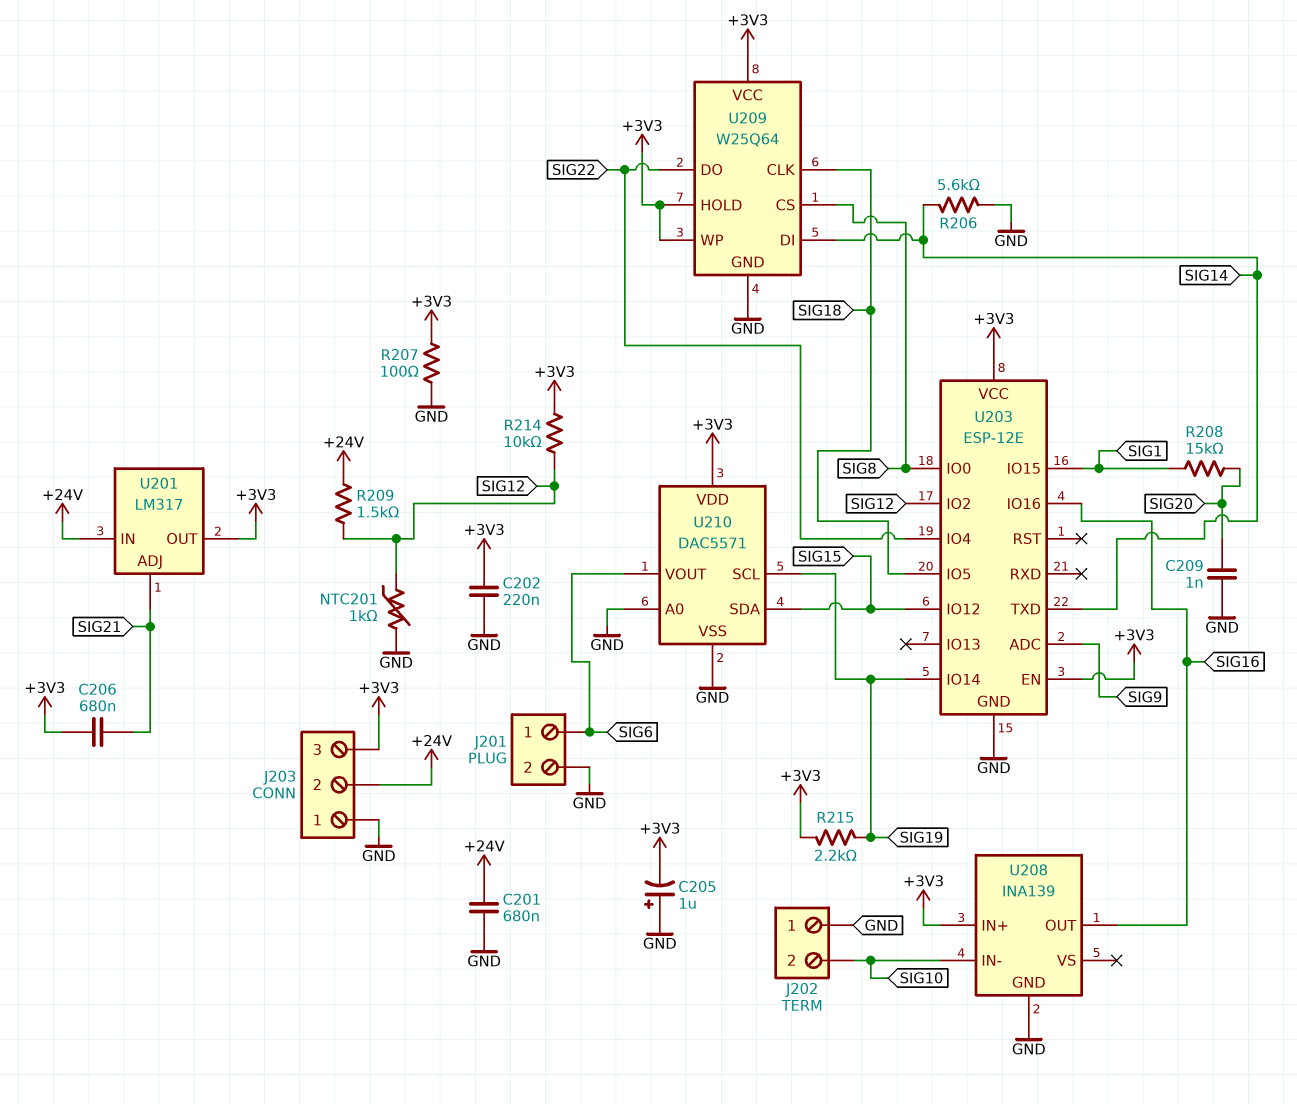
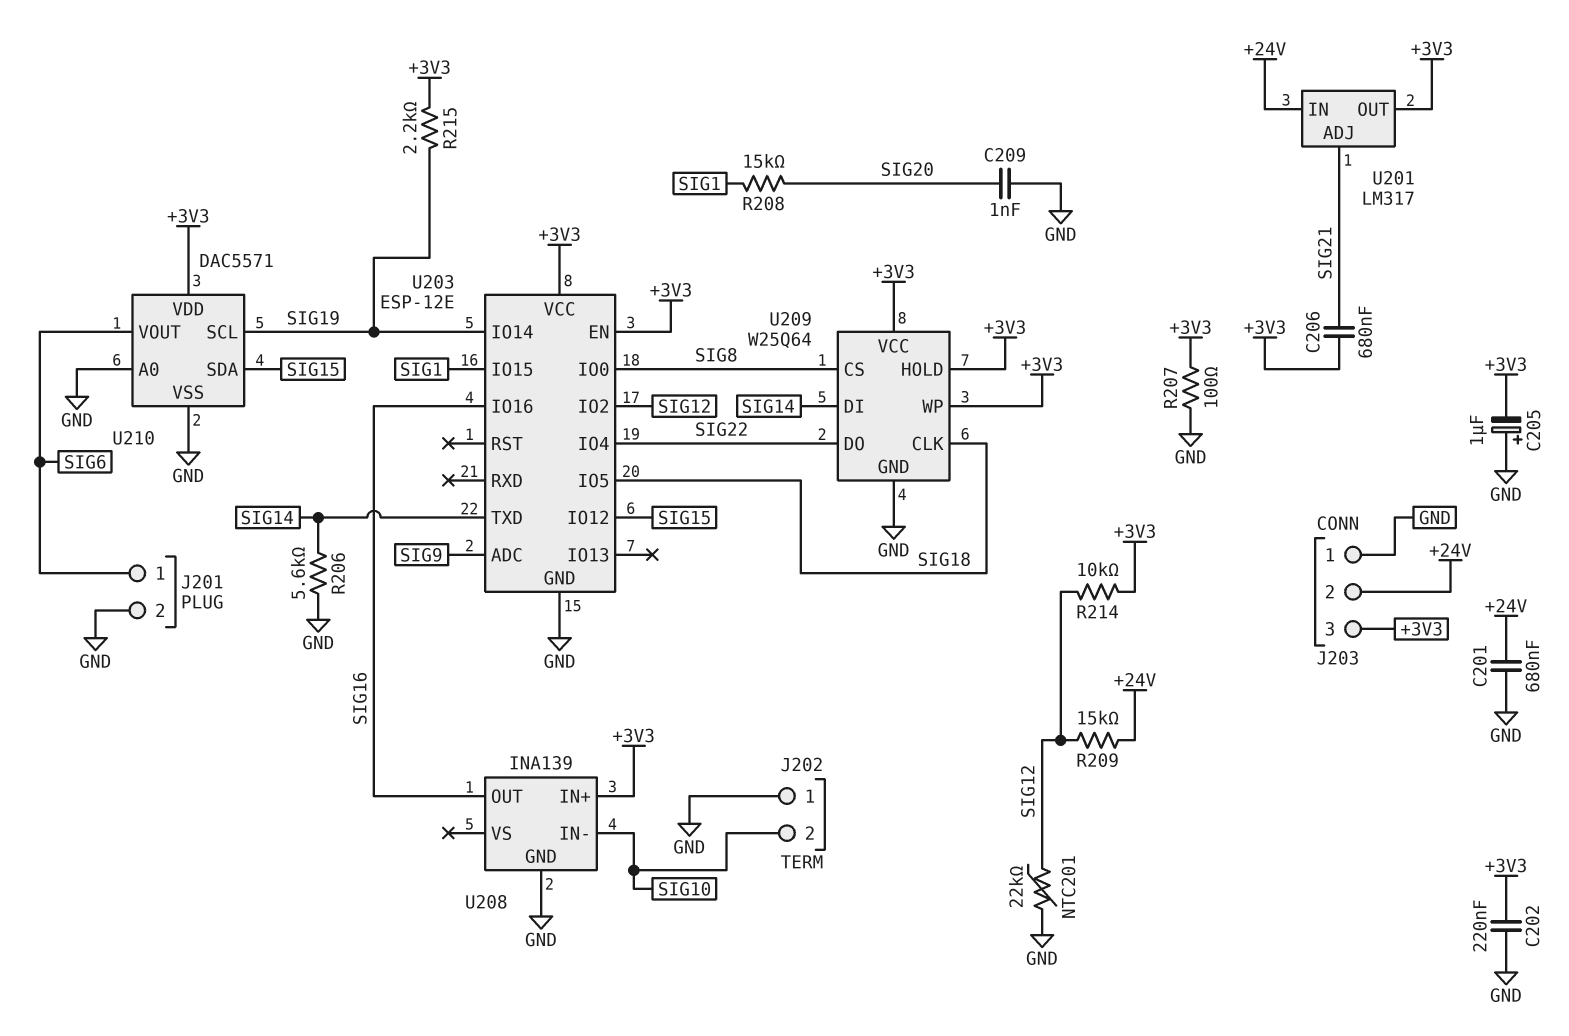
NTC201: 1k (GND, SIG12) -> 22k (GND, SIG12)
R209: 1.5k (+24V, SIG12) -> 15k (+24V, SIG12)

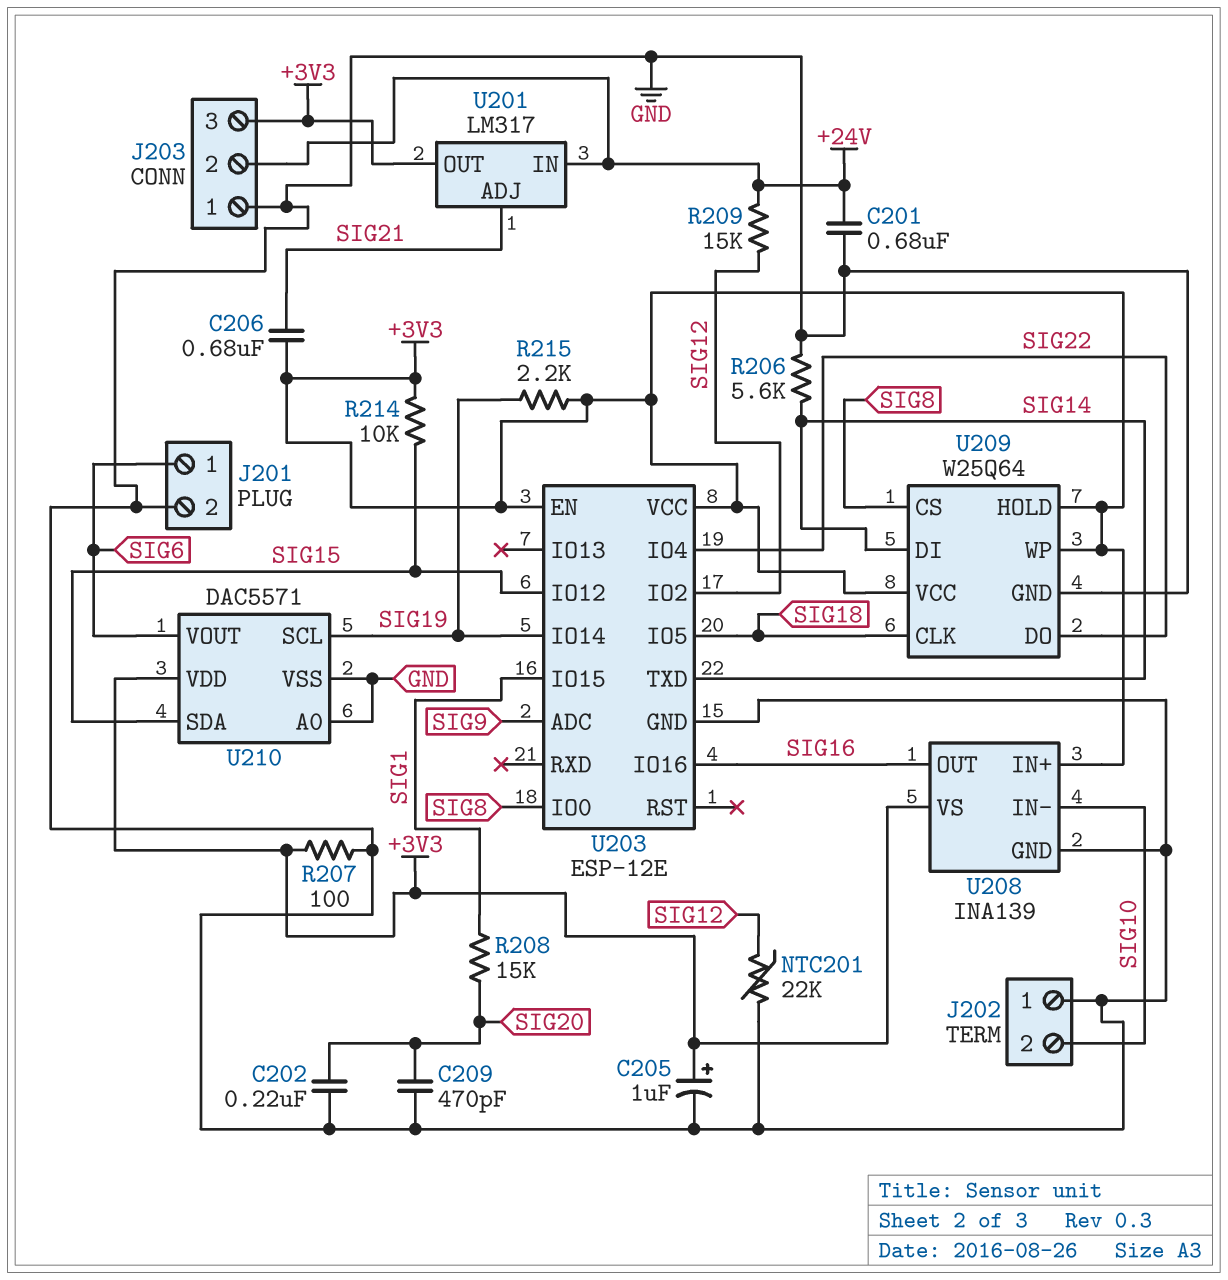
C202: 220nF (+3V3, GND) -> 220nF (GND, SIG20)
C205: 1uF (plus GND, minus +3V3) -> 1uF (plus +3V3, minus GND)
C209: 1nF (GND, SIG20) -> 470pF (GND, SIG20)
R214: 10k (+3V3, SIG12) -> 10k (+3V3, SIG15)
U208 pin VS: none -> +3V3

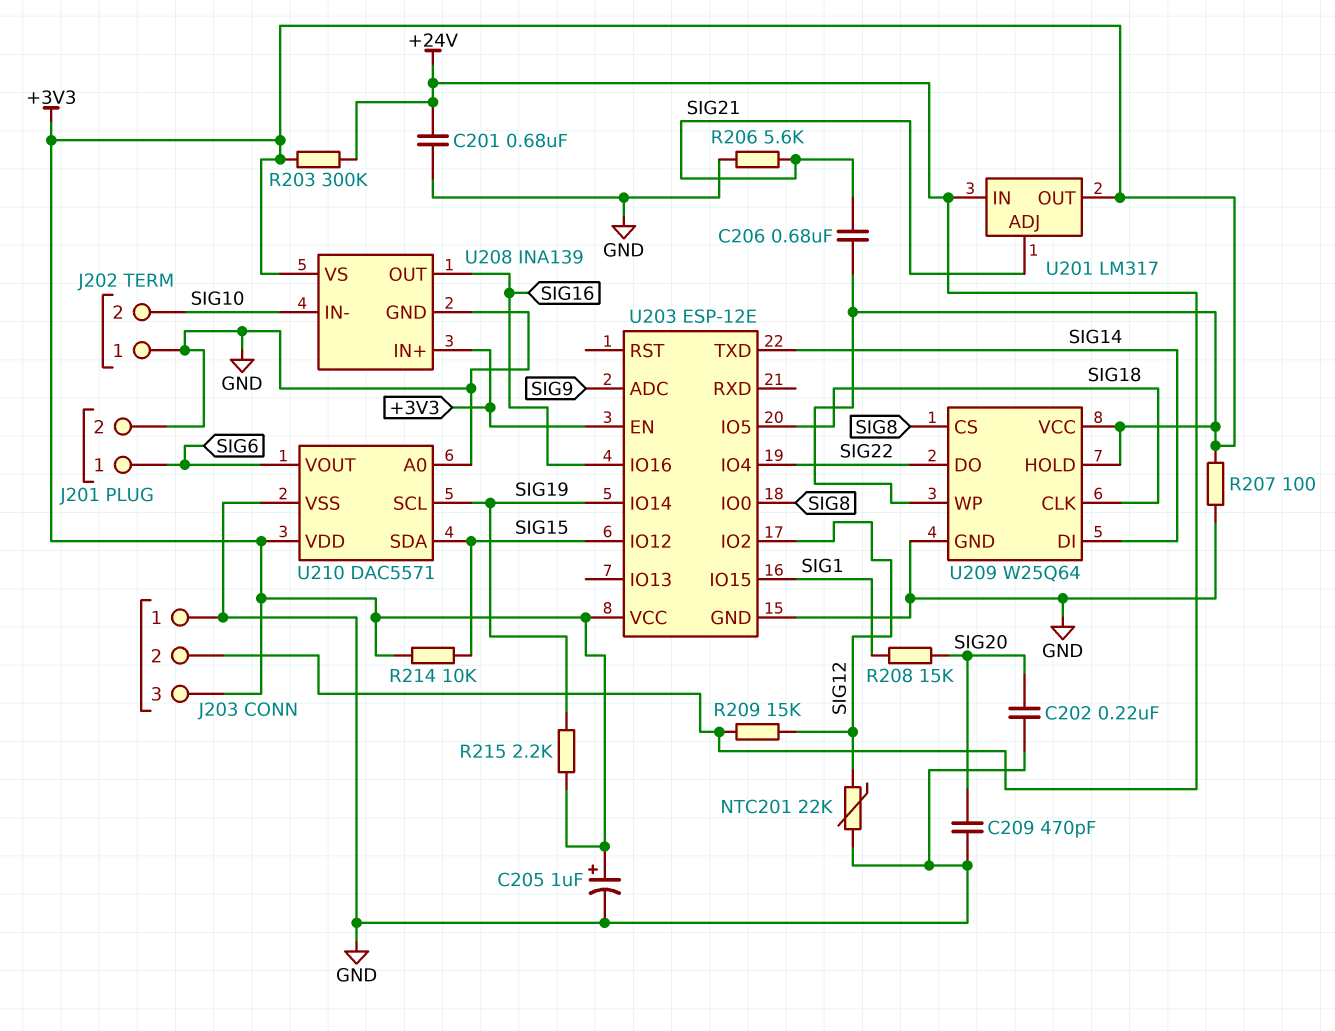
R203: none -> 300k (+3V3, +24V)
R206: 5.6k (GND, SIG14) -> 5.6k (GND, SIG21)

